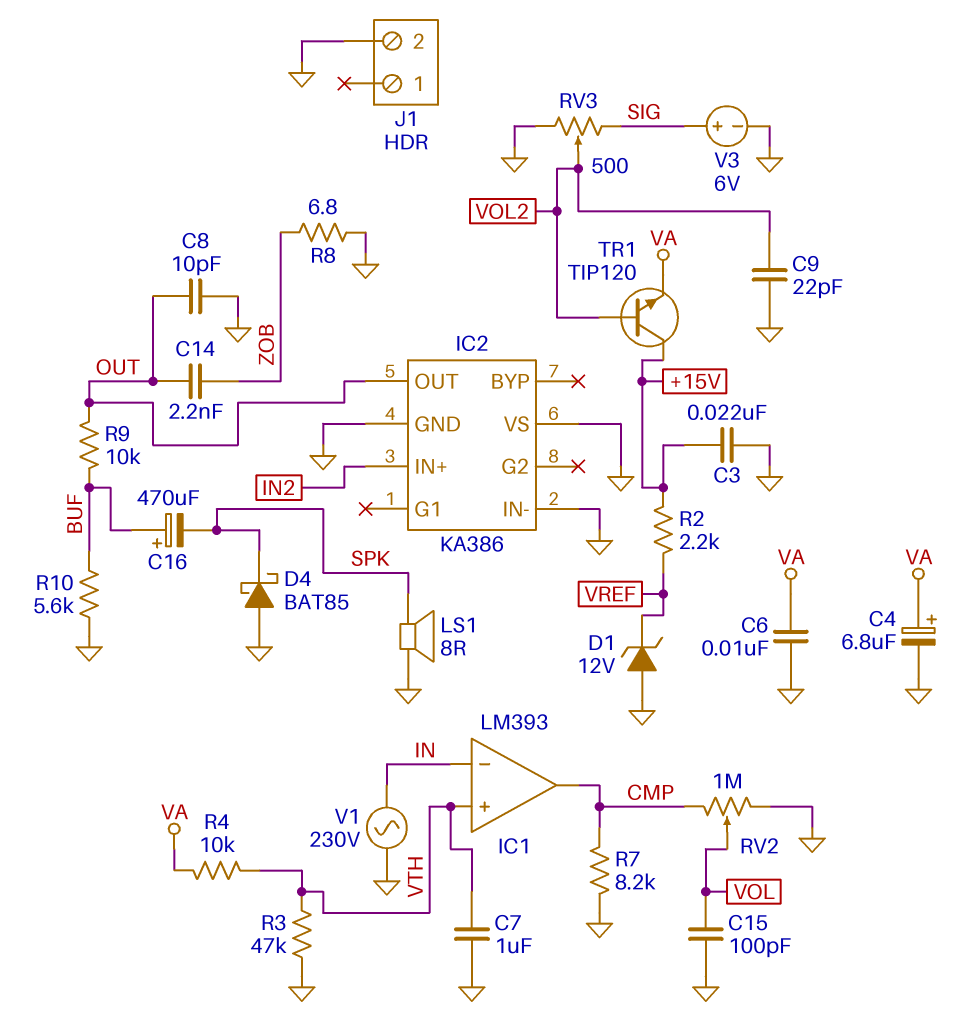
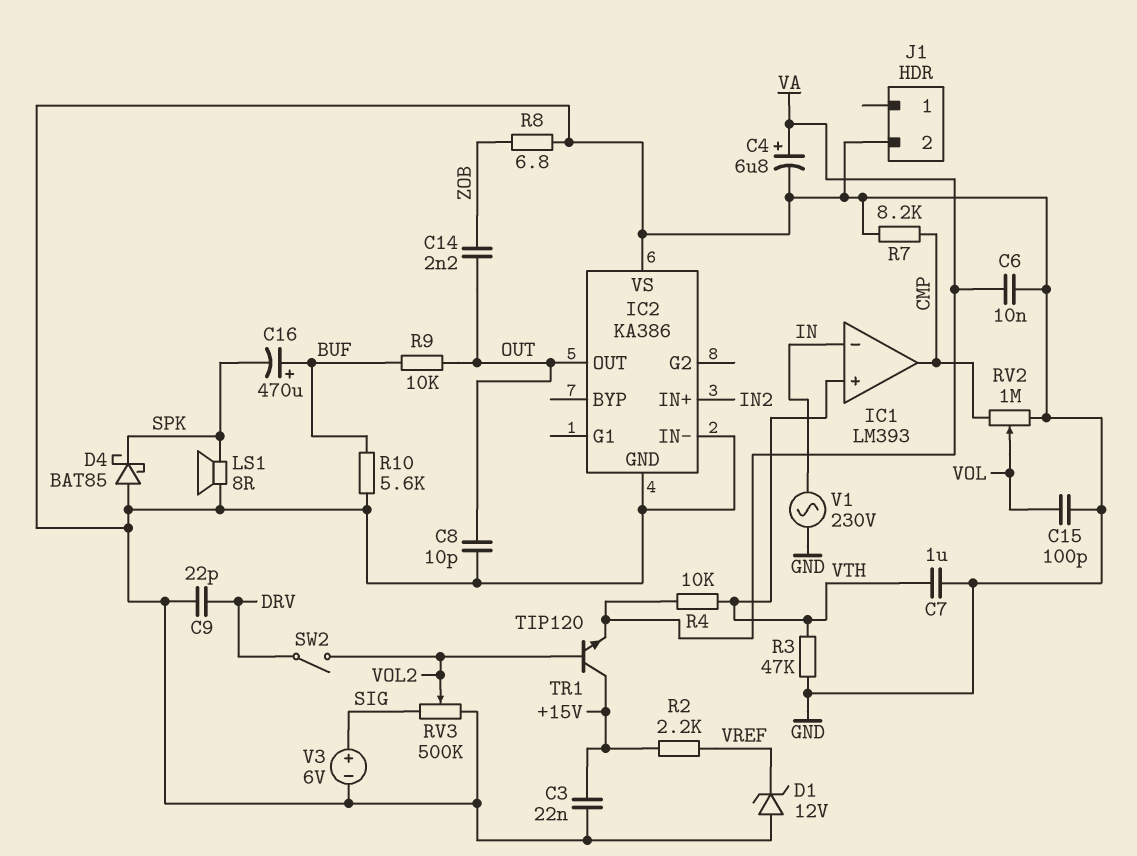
C9: 22pF (GND, VOL2) -> 22pF (DRV, GND)
RV3: 500 (GND, SIG, wiper VOL2) -> 500k (GND, SIG, wiper VOL2)
SW2: none -> switch (DRV, VOL2)

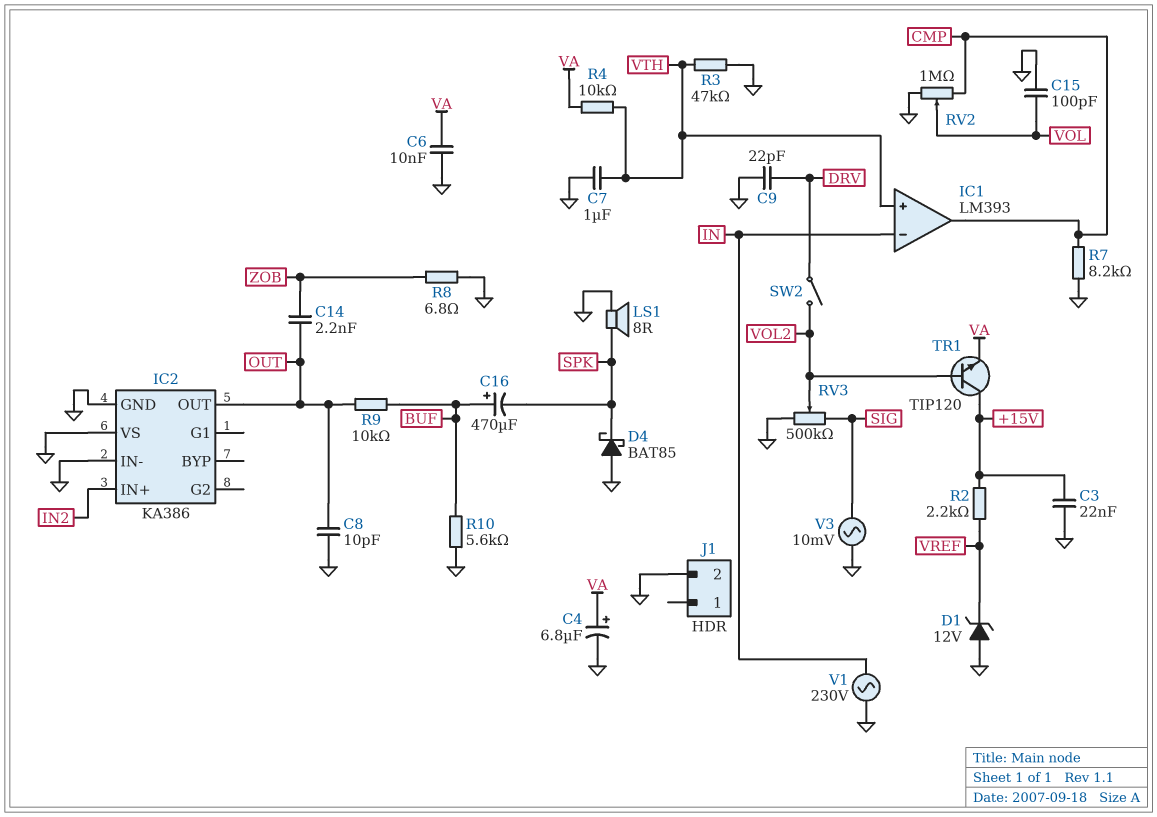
V3: 6V (plus SIG, minus GND) -> AC 10mV (GND, SIG)

